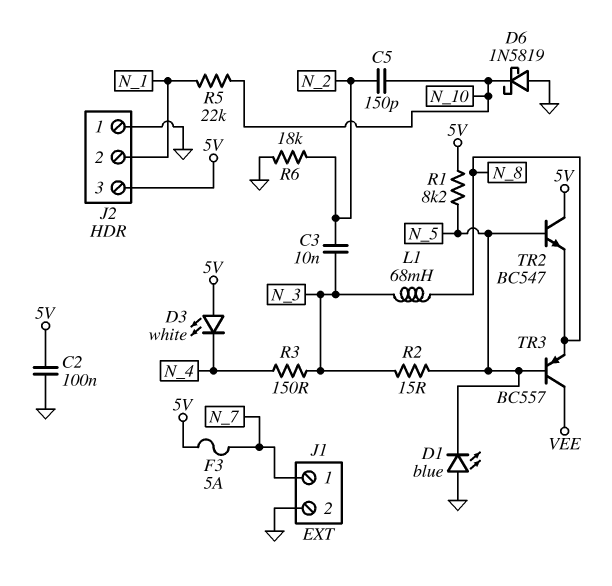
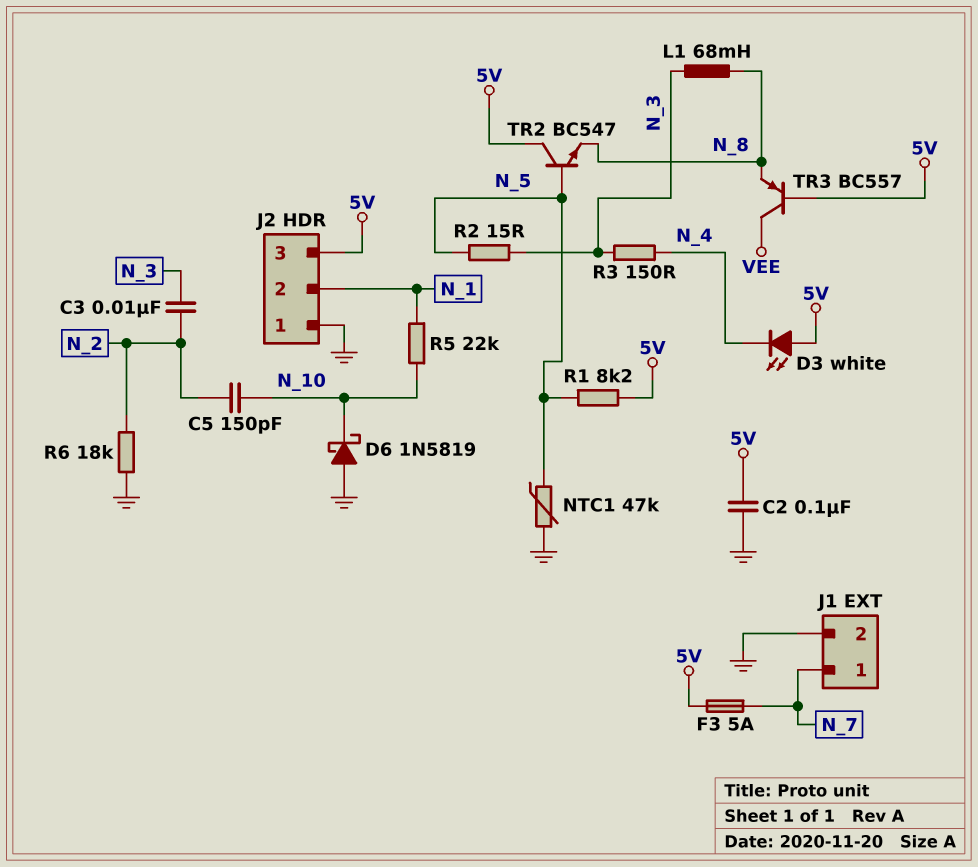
D1: LED blue (A GND, K N_5) -> none
NTC1: none -> 47k (GND, N_5)
TR3: PNP BC557 (B N_5, C VEE, E N_8) -> PNP BC557 (B 5V, C VEE, E N_8)

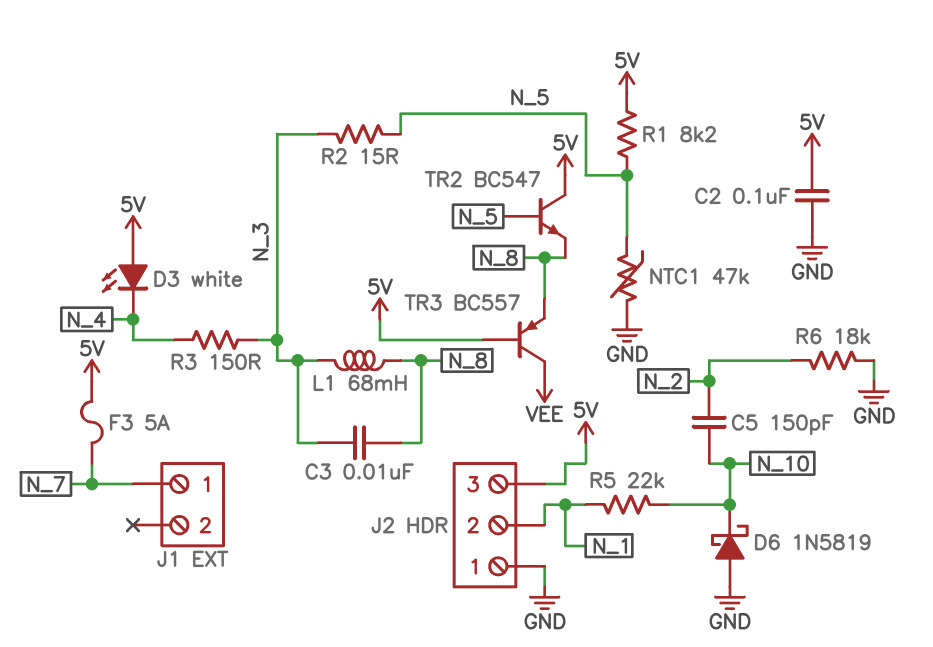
C3: 10nF (N_2, N_3) -> 10nF (N_3, N_8)
J1 pin 2: GND -> none

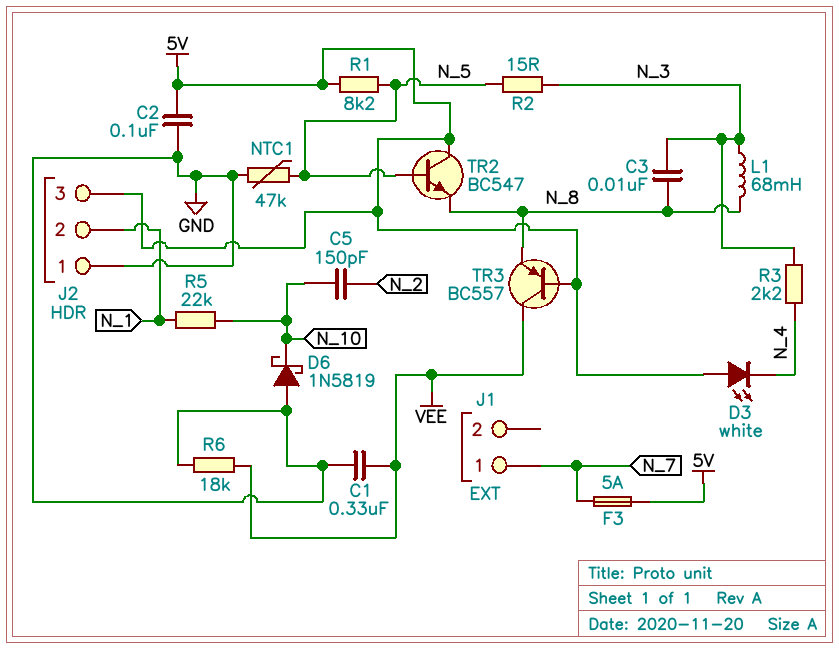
C1: none -> 330nF (GND, VEE)
R3: 150 (N_3, N_4) -> 2.2k (N_3, N_4)
R6: 18k (GND, N_2) -> 18k (GND, VEE)

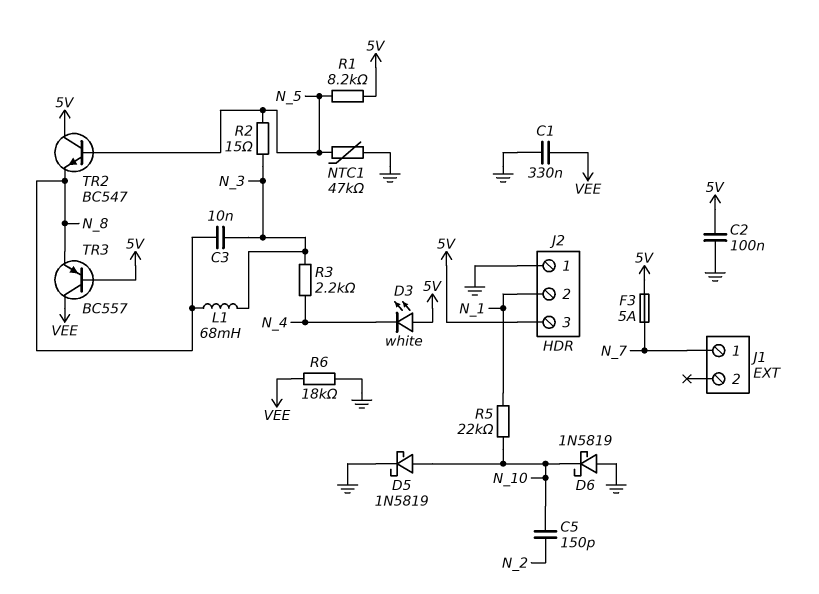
D5: none -> schottky 1N5819 (A N_10, K GND)

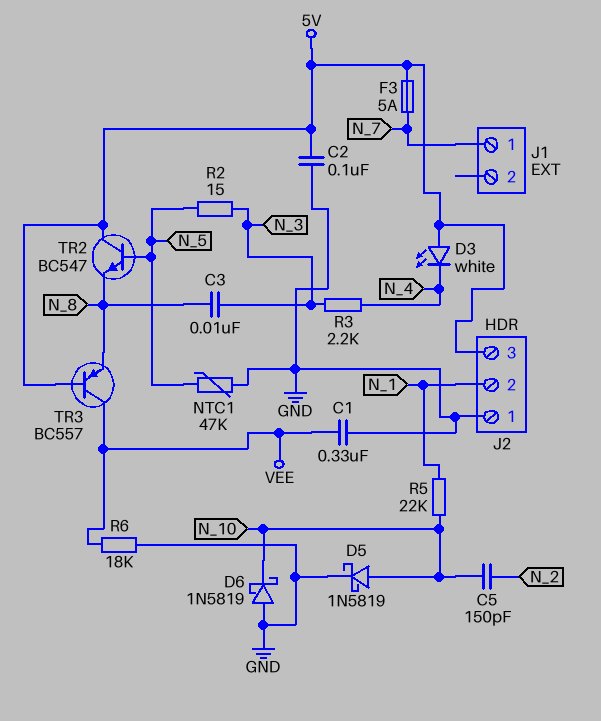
L1: 68mH (N_3, N_8) -> none
R1: 8.2k (5V, N_5) -> none

